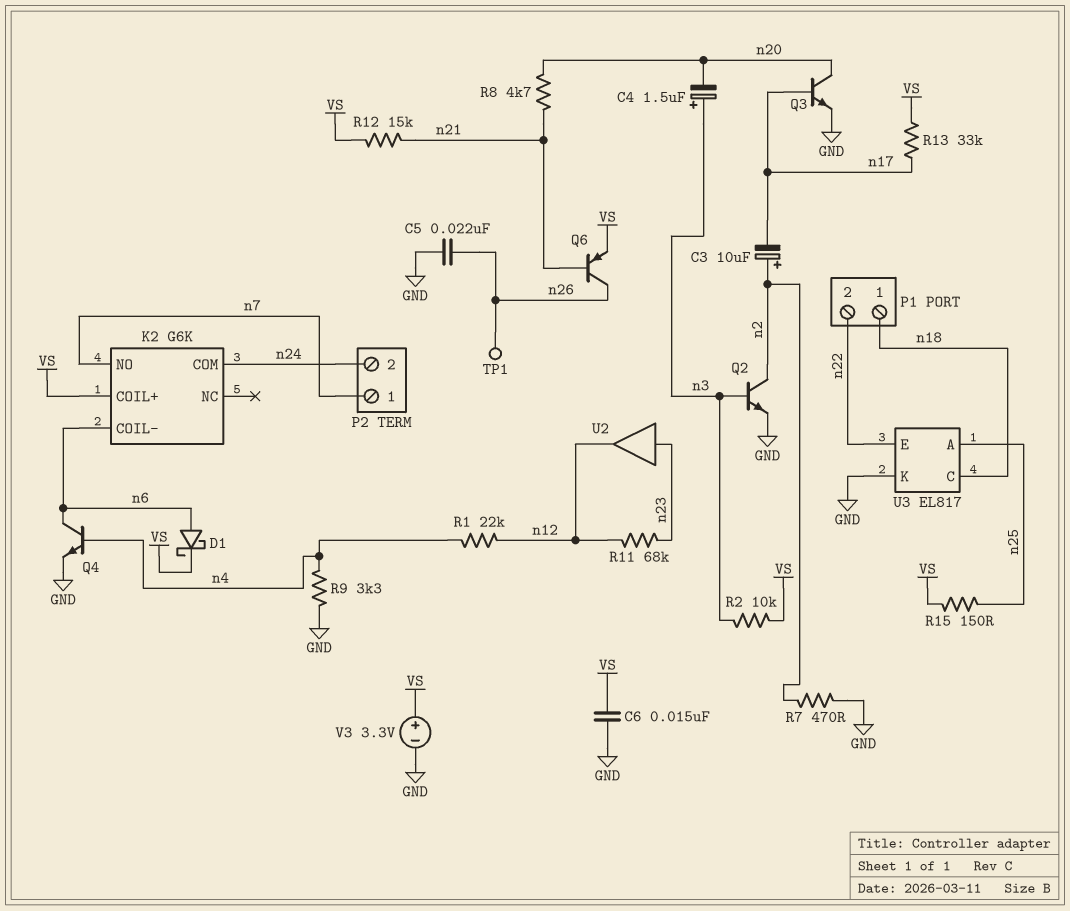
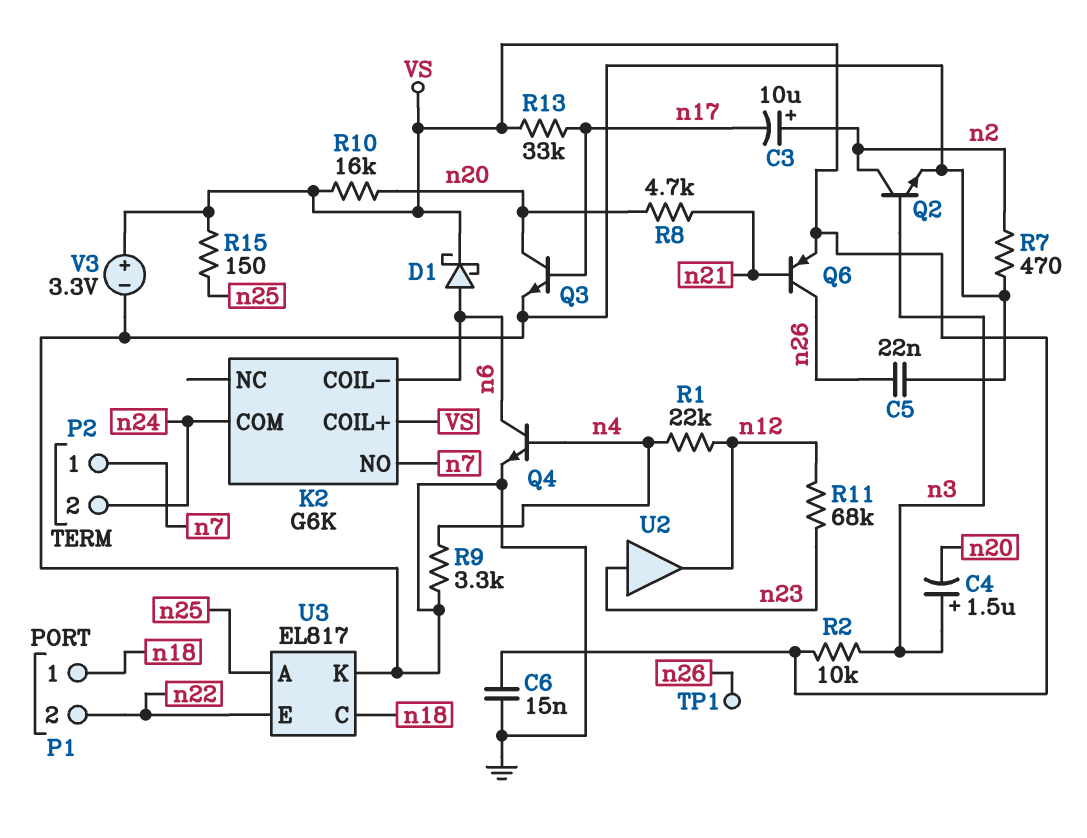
R10: none -> 16k (VS, n20)
R12: 15k (VS, n21) -> none

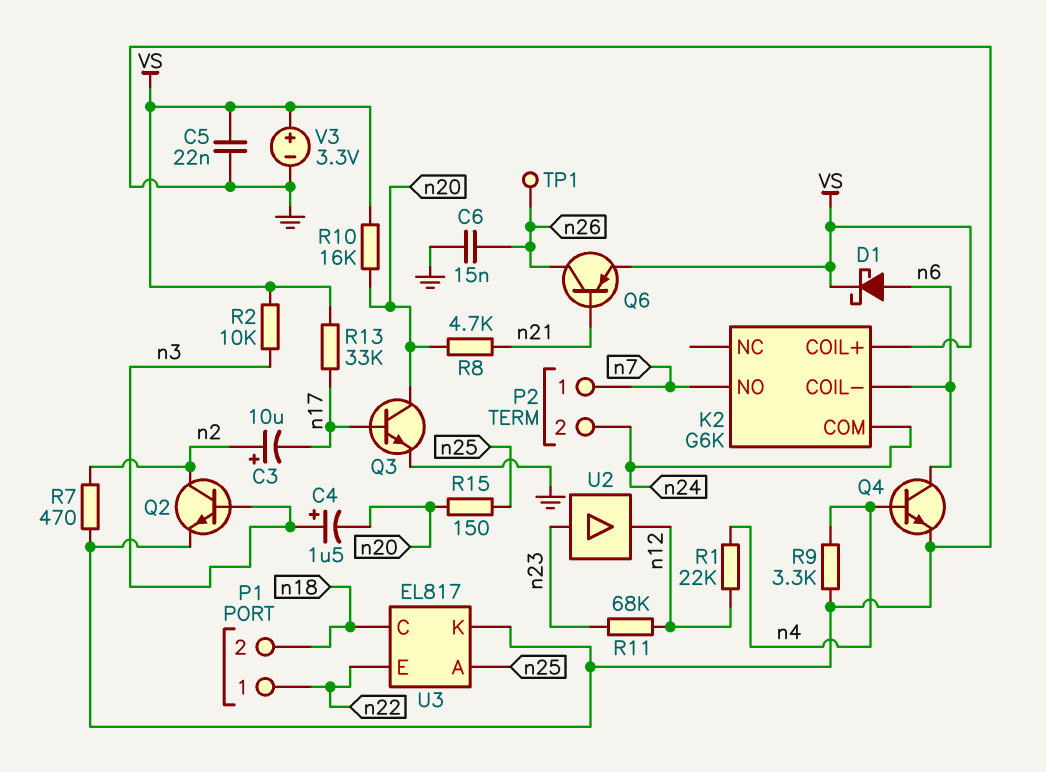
C5: 22nF (GND, n26) -> 22nF (GND, VS)
C6: 15nF (GND, VS) -> 15nF (GND, n26)
P1 pin 1: n18 -> n22
P1 pin 2: n22 -> n18
R15: 150 (VS, n25) -> 150 (n20, n25)

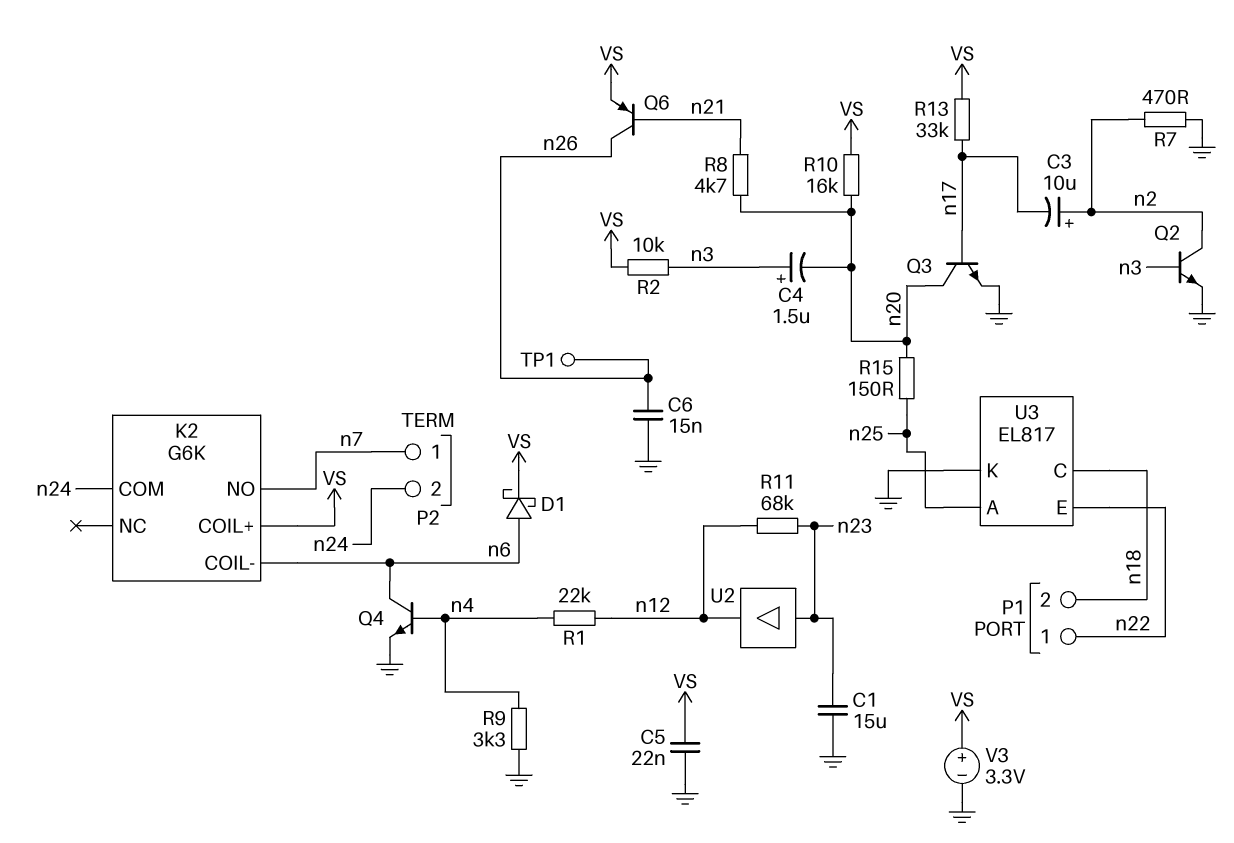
C1: none -> 15uF (GND, n23)

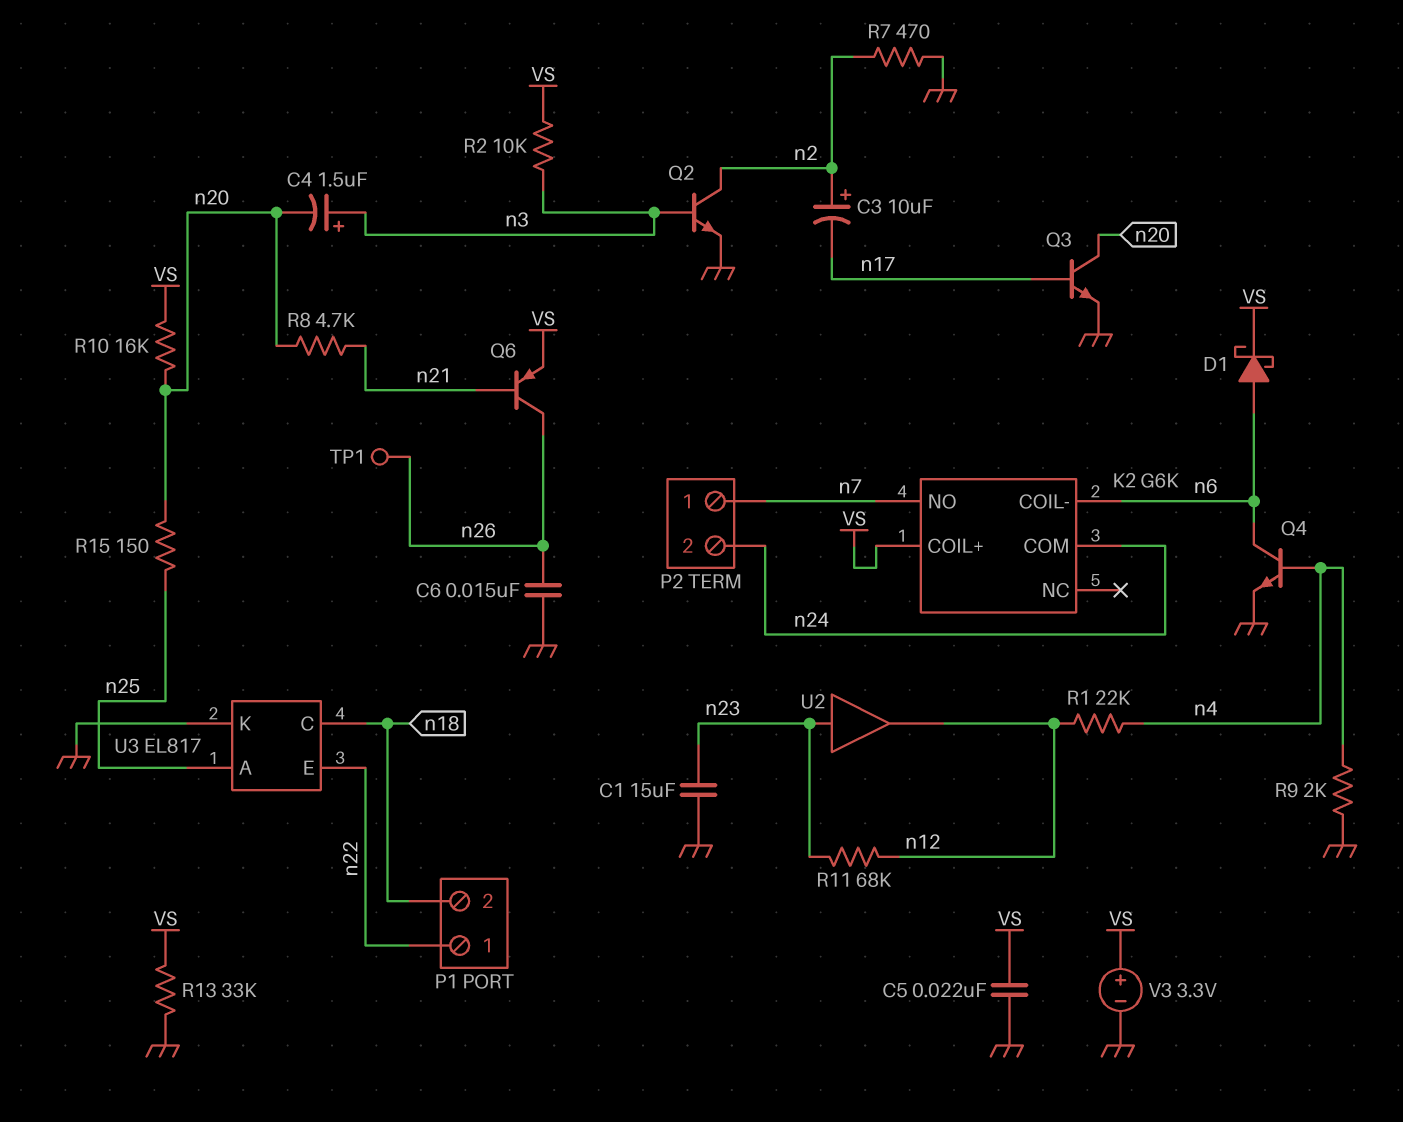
R9: 3.3k (GND, n4) -> 2k (GND, n4)
R13: 33k (VS, n17) -> 33k (GND, VS)

